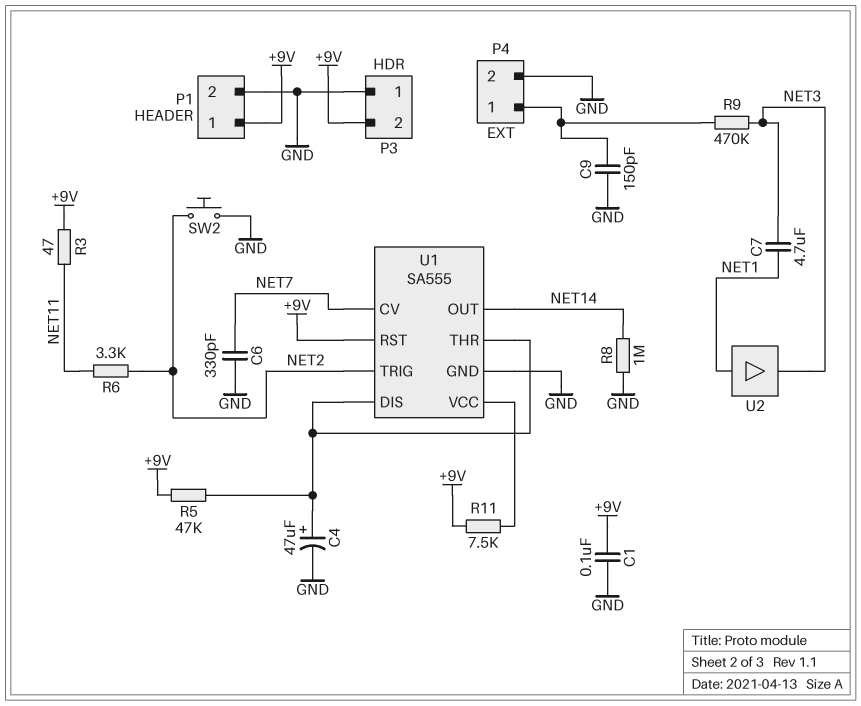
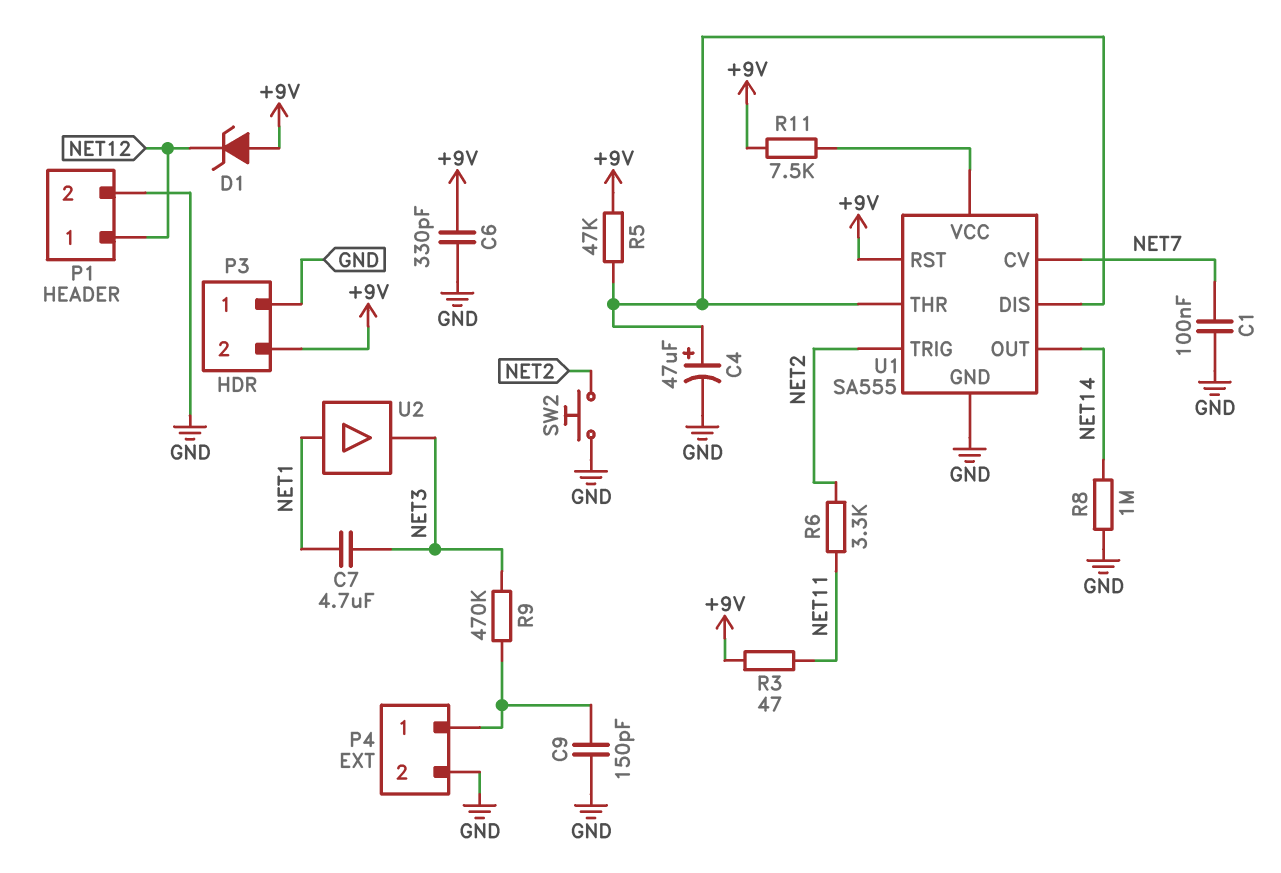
C1: 100nF (+9V, GND) -> 100nF (GND, NET7)
C6: 330pF (GND, NET7) -> 330pF (+9V, GND)
D1: none -> zener (A +9V, K NET12)
P1 pin 1: +9V -> NET12

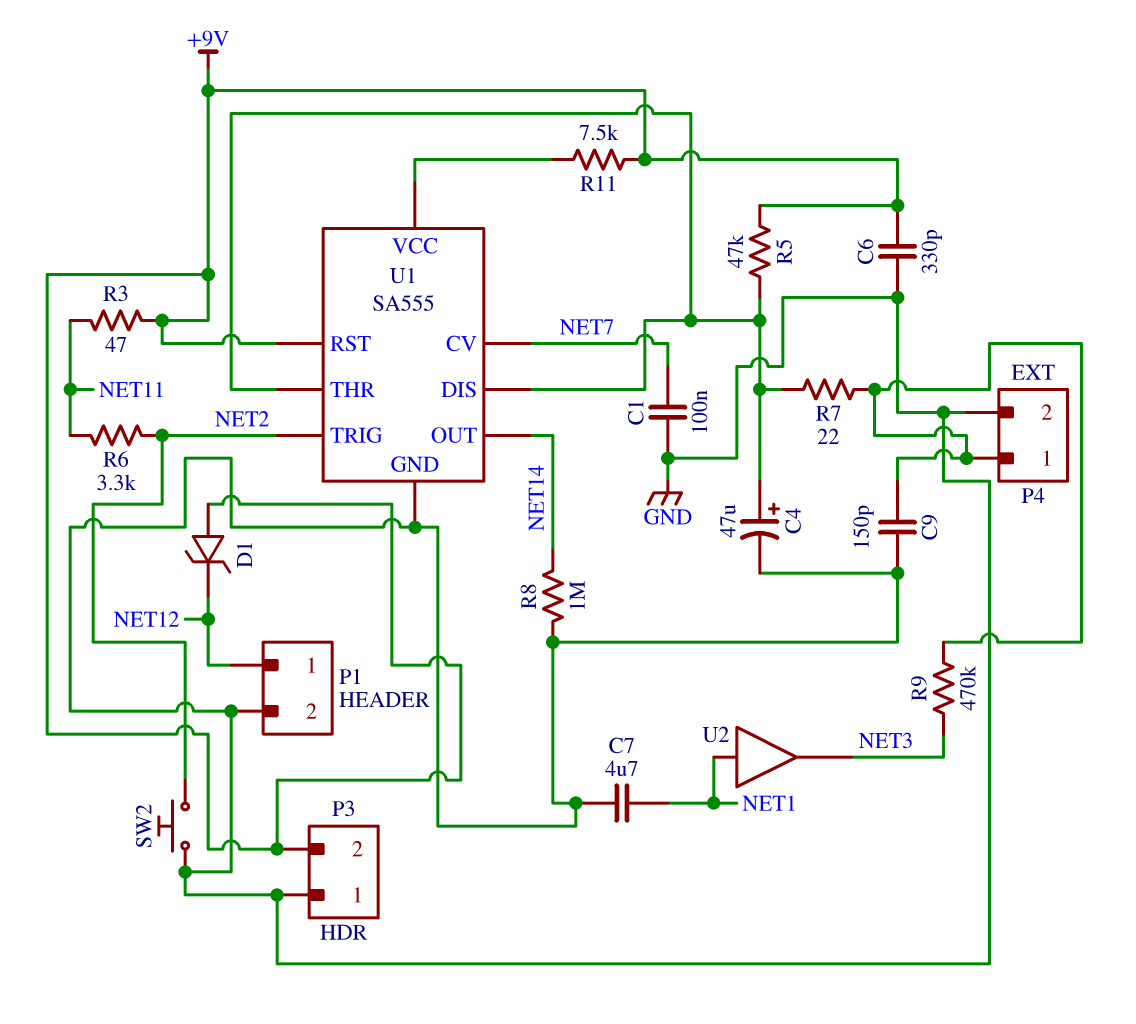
C7: 4.7uF (NET1, NET3) -> 4.7uF (GND, NET1)
R7: none -> 22 (P4/1, U1/DIS)

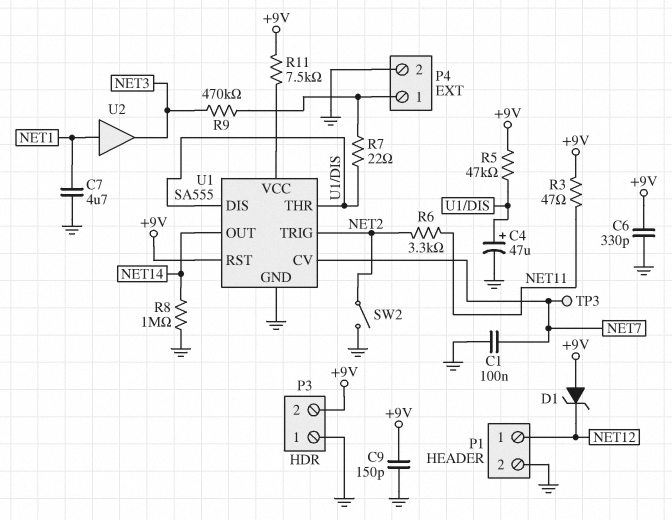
C9: 150pF (GND, P4/1) -> 150pF (+9V, GND)
SW2: button (GND, NET2) -> switch (GND, NET2)
TP3: none -> test point (NET7)

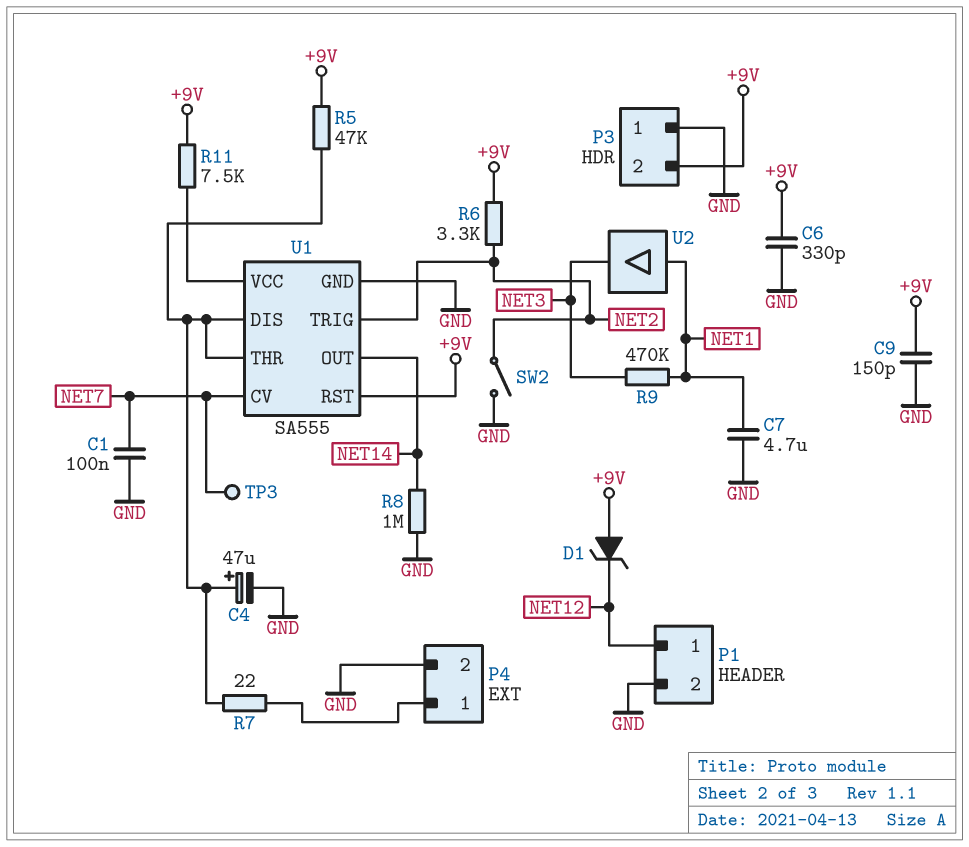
R3: 47 (+9V, NET11) -> none
R6: 3.3k (NET2, NET11) -> 3.3k (+9V, NET2)
R9: 470k (NET3, P4/1) -> 470k (NET1, NET3)

